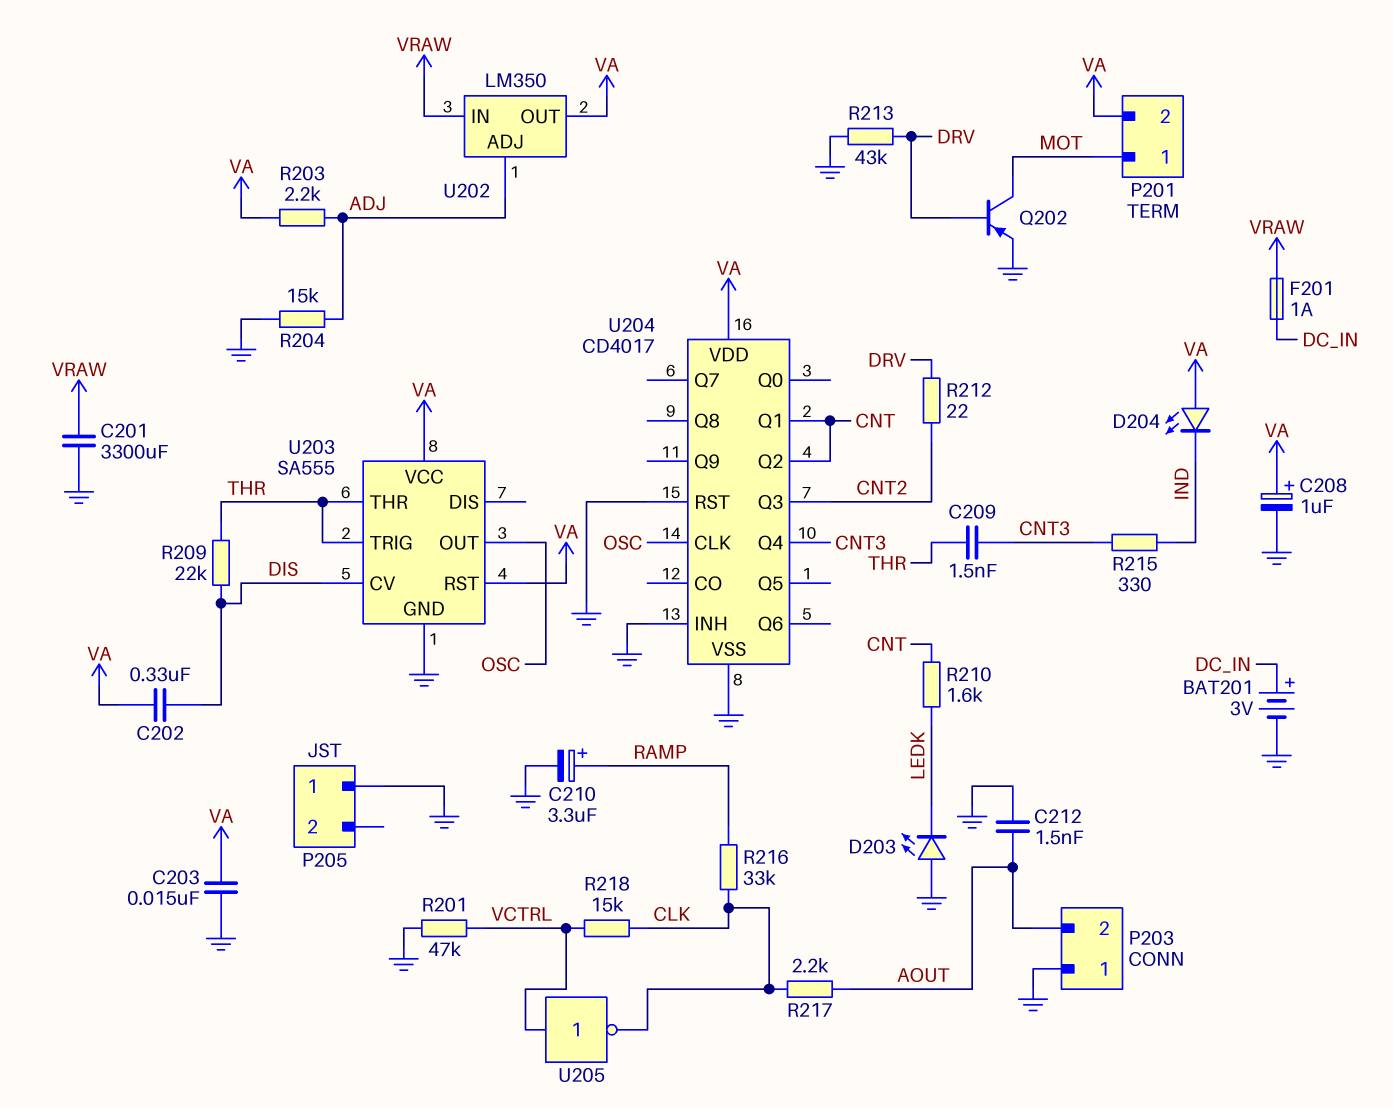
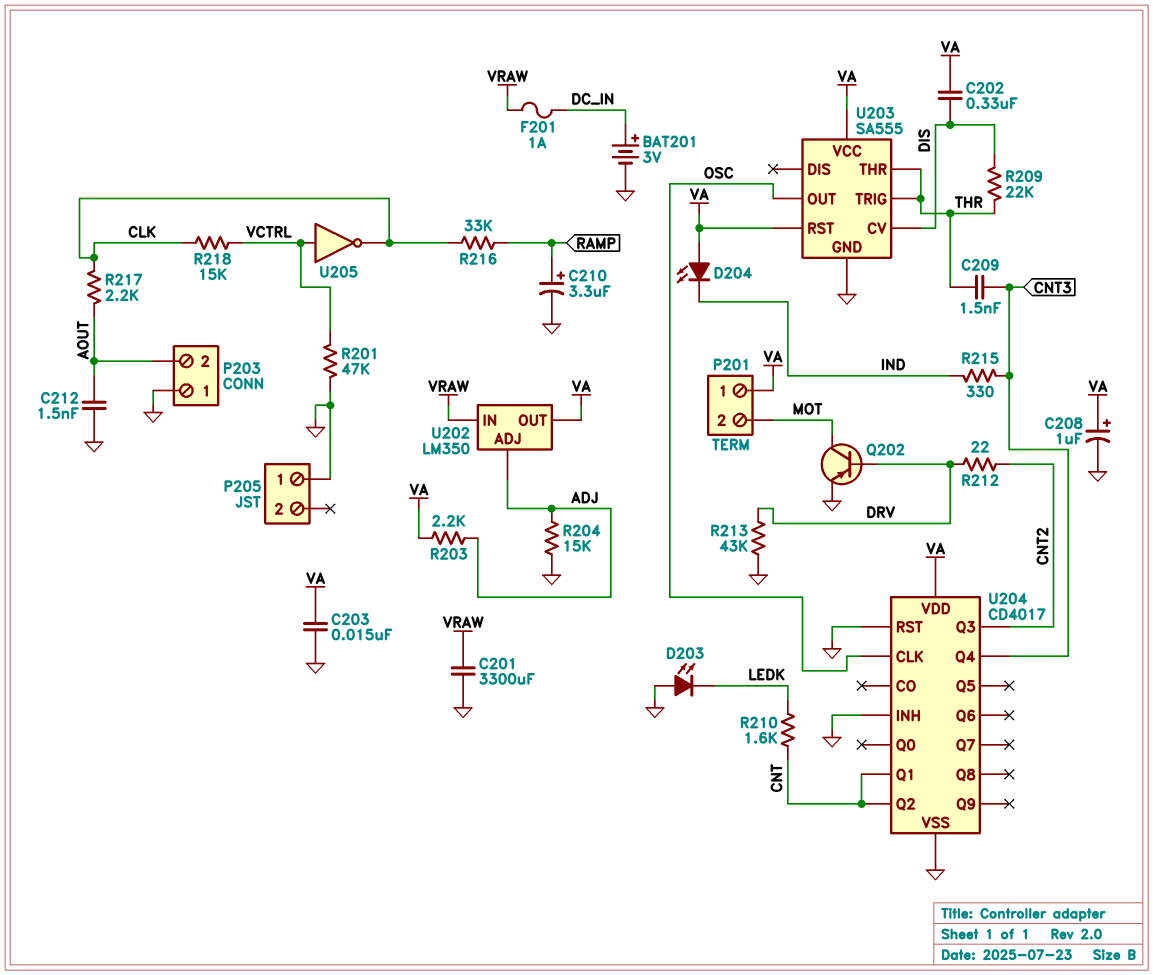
P201 pin 1: MOT -> VA
P201 pin 2: VA -> MOT

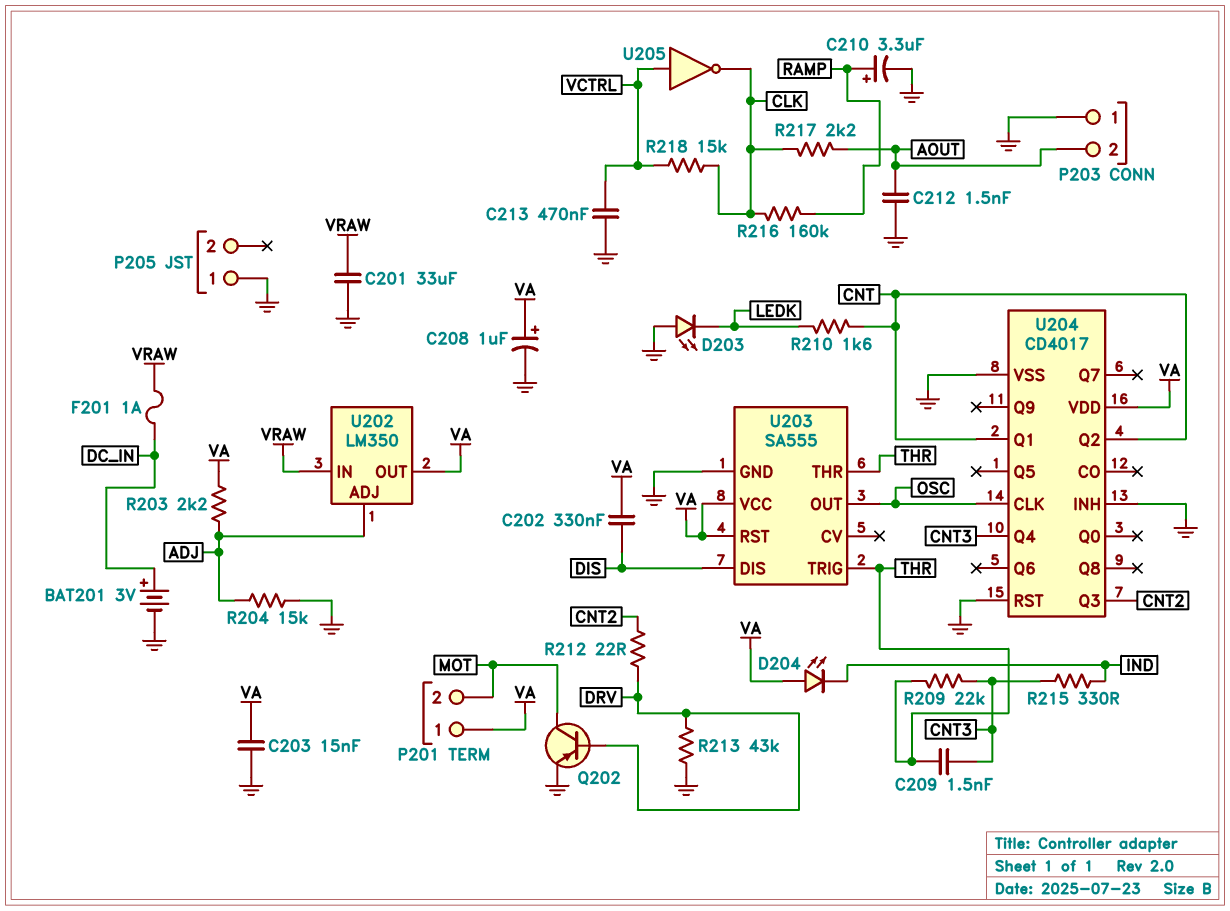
C201: 3300uF (GND, VRAW) -> 33uF (GND, VRAW)
C213: none -> 470nF (GND, VCTRL)
R201: 47k (GND, VCTRL) -> none
R209: 22k (DIS, THR) -> 22k (CNT3, THR)
R216: 33k (CLK, RAMP) -> 160k (CLK, RAMP)
U203 pin CV: DIS -> none
U203 pin DIS: none -> DIS

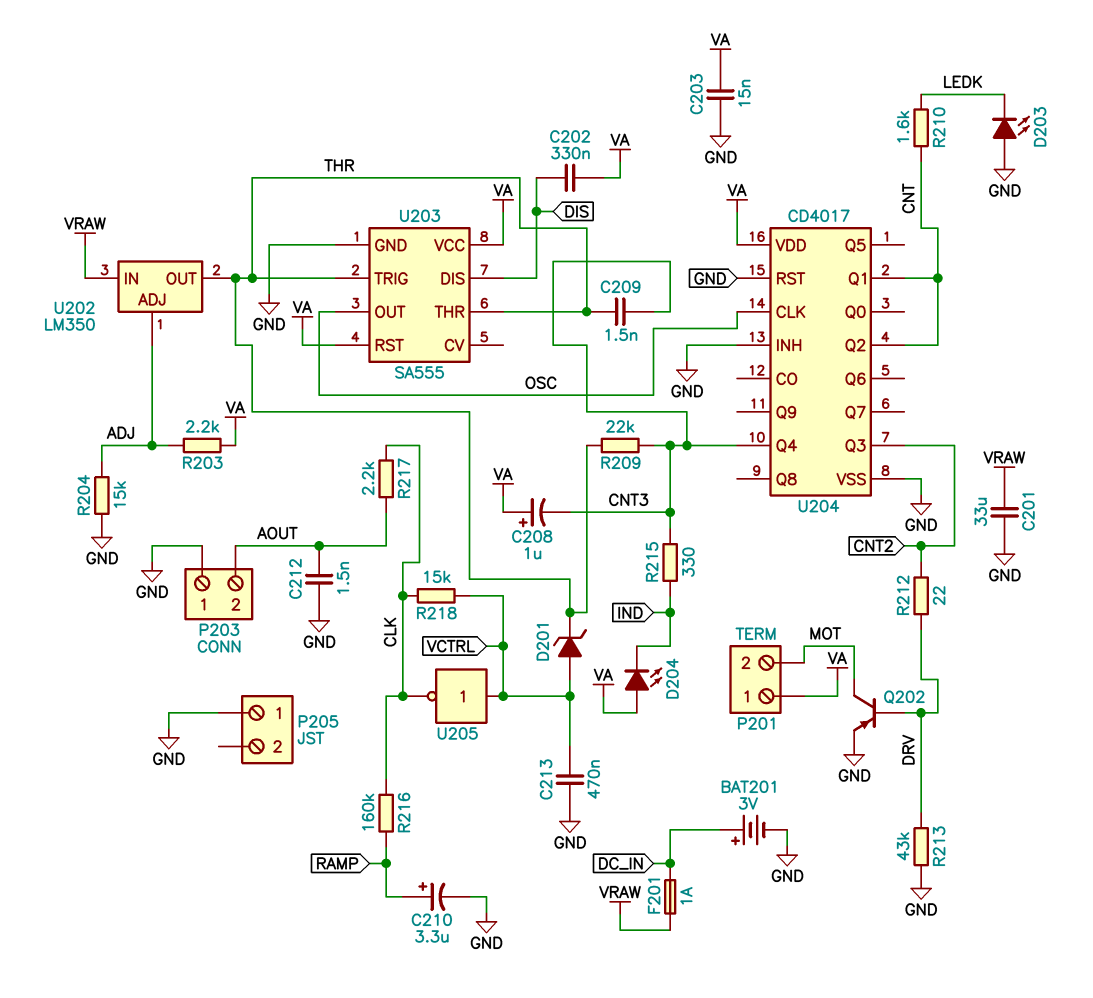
C208: 1uF (plus VA, minus GND) -> 1uF (plus VA, minus CNT3)
D201: none -> zener (A VCTRL, K THR)
U202 pin OUT: VA -> THR

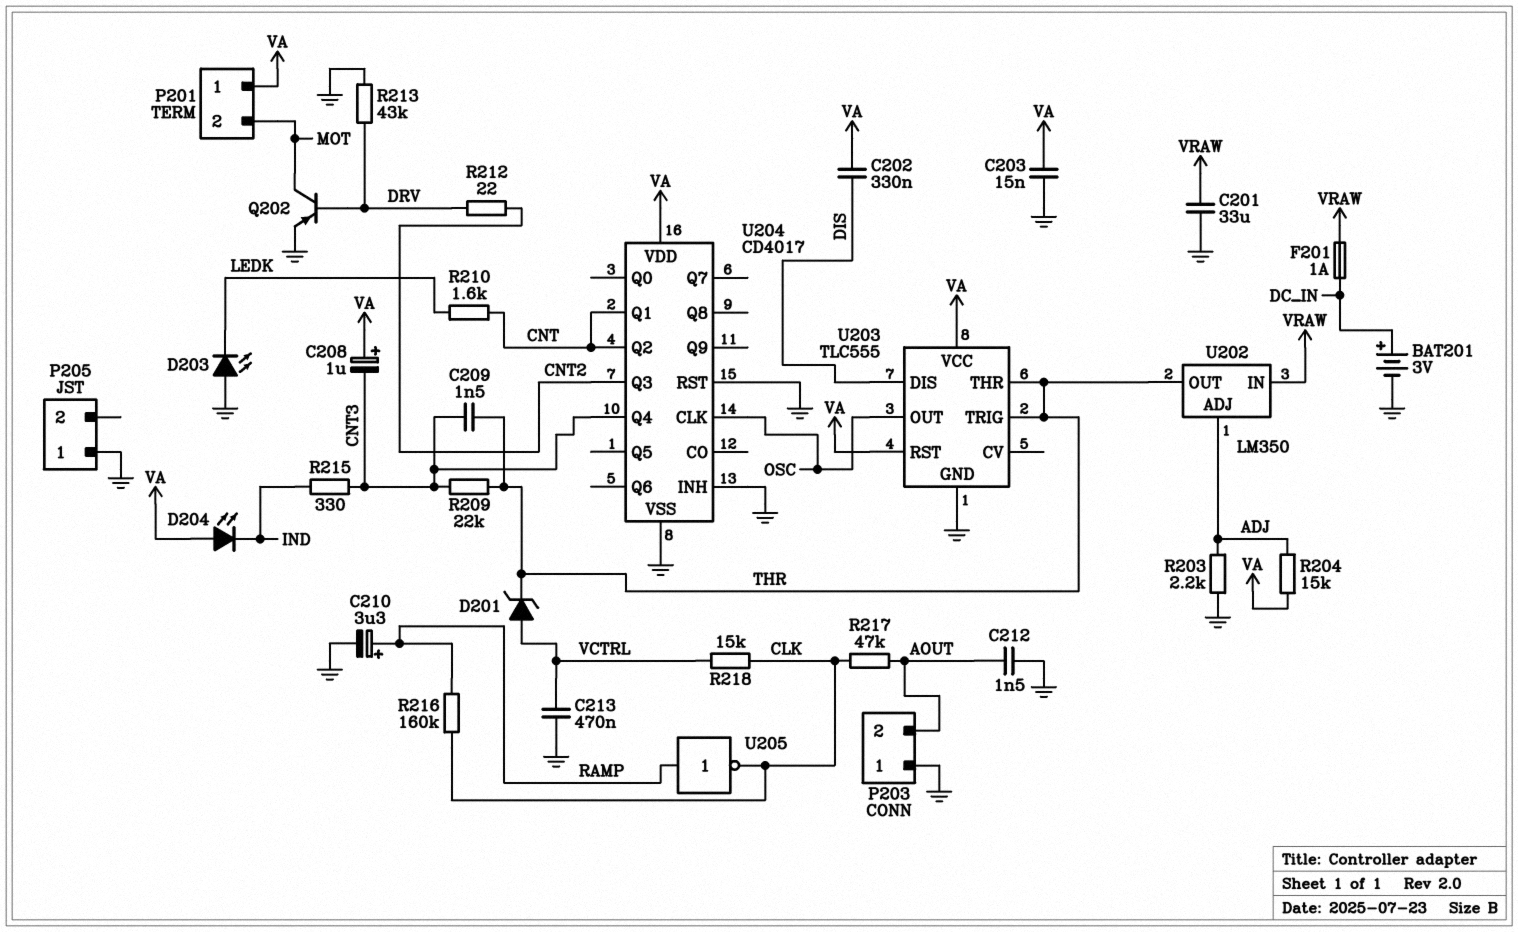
R203: 2.2k (ADJ, VA) -> 2.2k (ADJ, GND)
R204: 15k (ADJ, GND) -> 15k (ADJ, VA)
R217: 2.2k (AOUT, CLK) -> 47k (AOUT, CLK)
U203: SA555 -> TLC555
U205: NOT (in VCTRL, out CLK) -> NOT (in RAMP, out CLK)

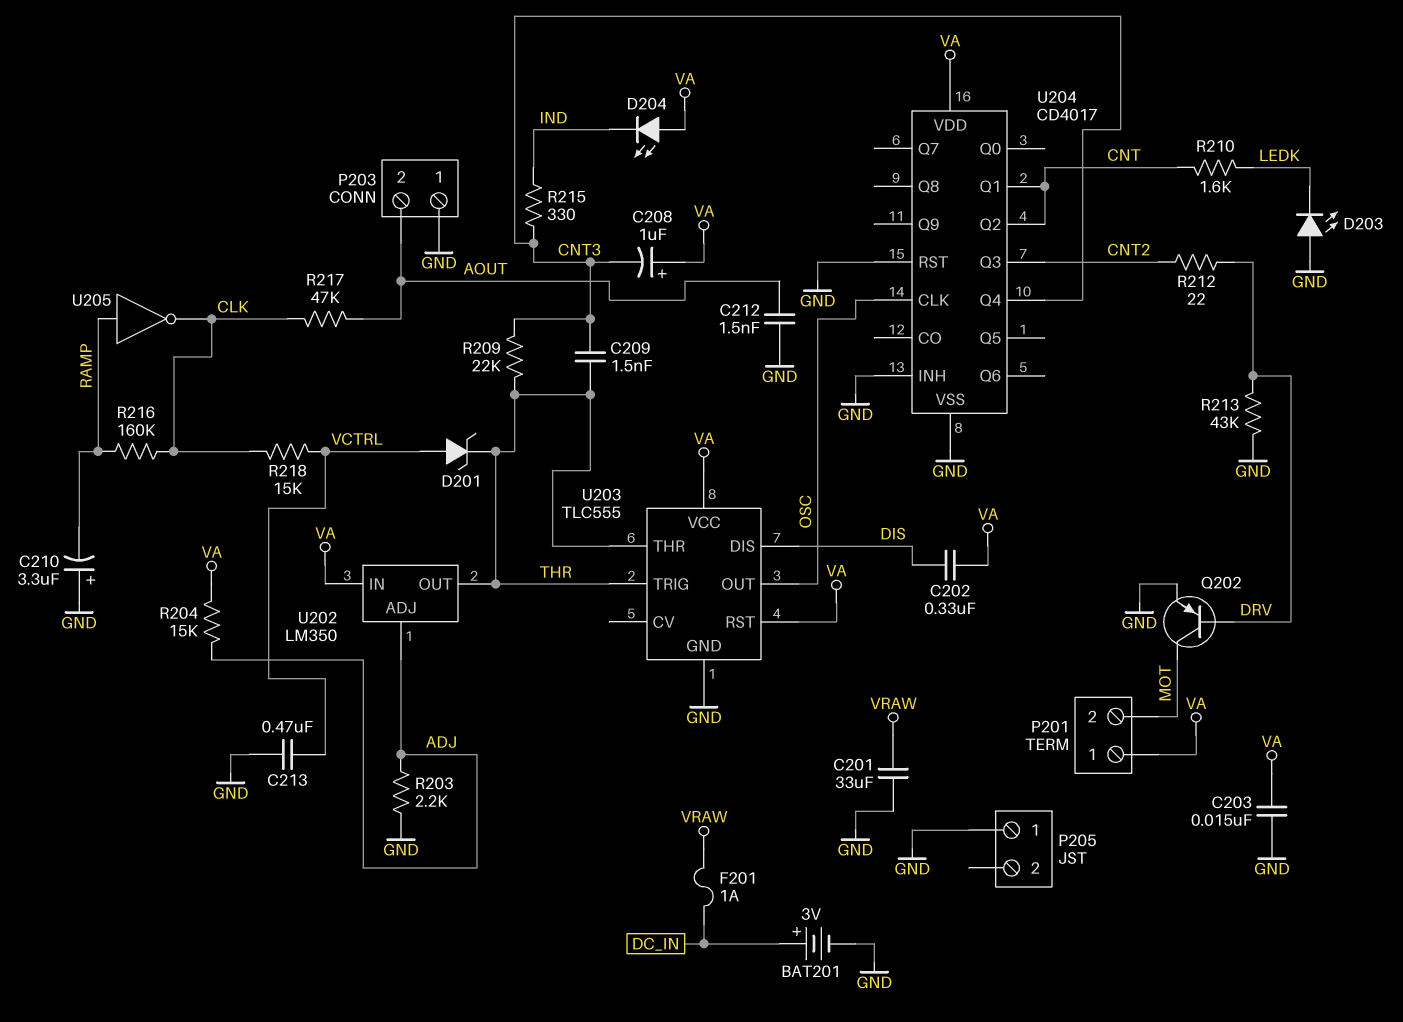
C210: 3.3uF (plus RAMP, minus GND) -> 3.3uF (plus GND, minus RAMP)
U202 pin IN: VRAW -> VA

